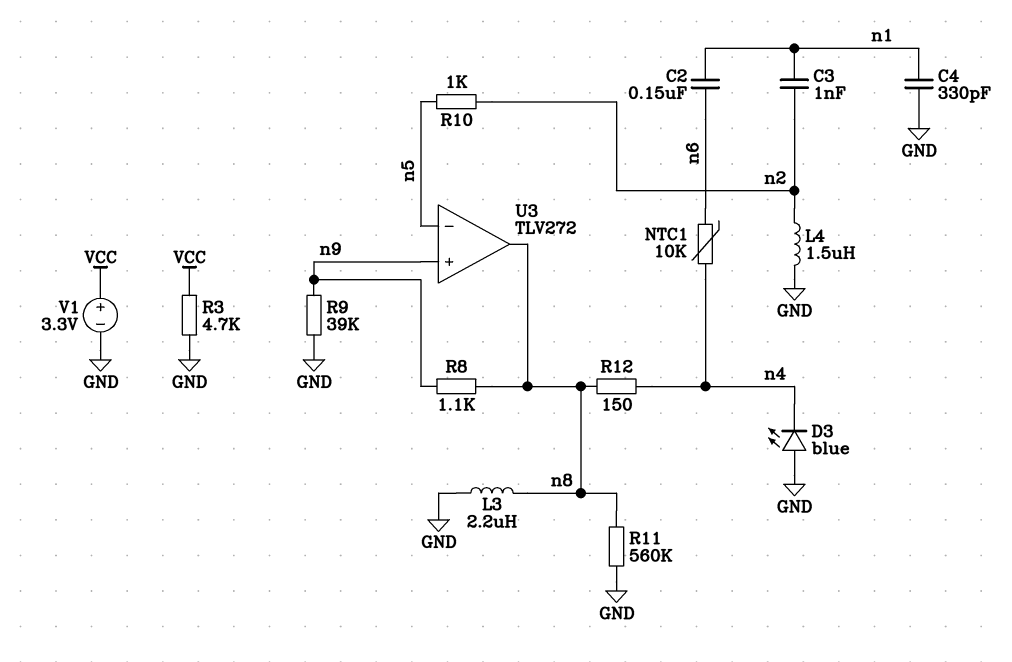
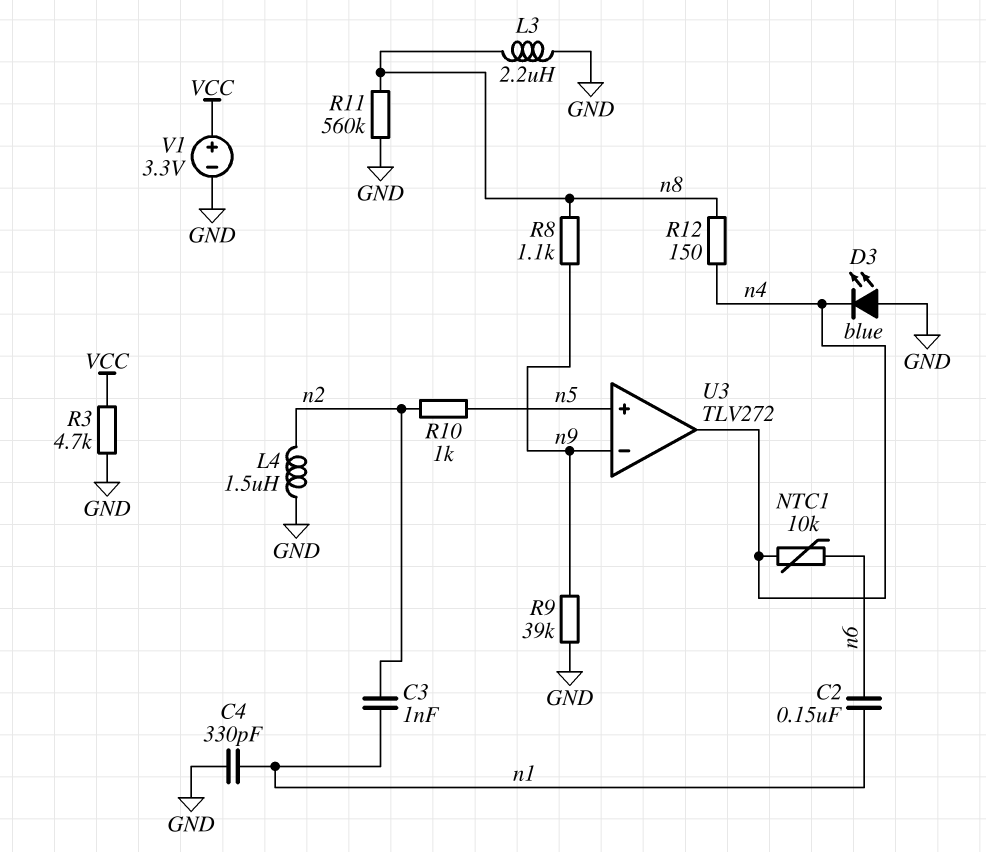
U3 pin in+: n9 -> n5
U3 pin in-: n5 -> n9
U3 pin out: n8 -> n4

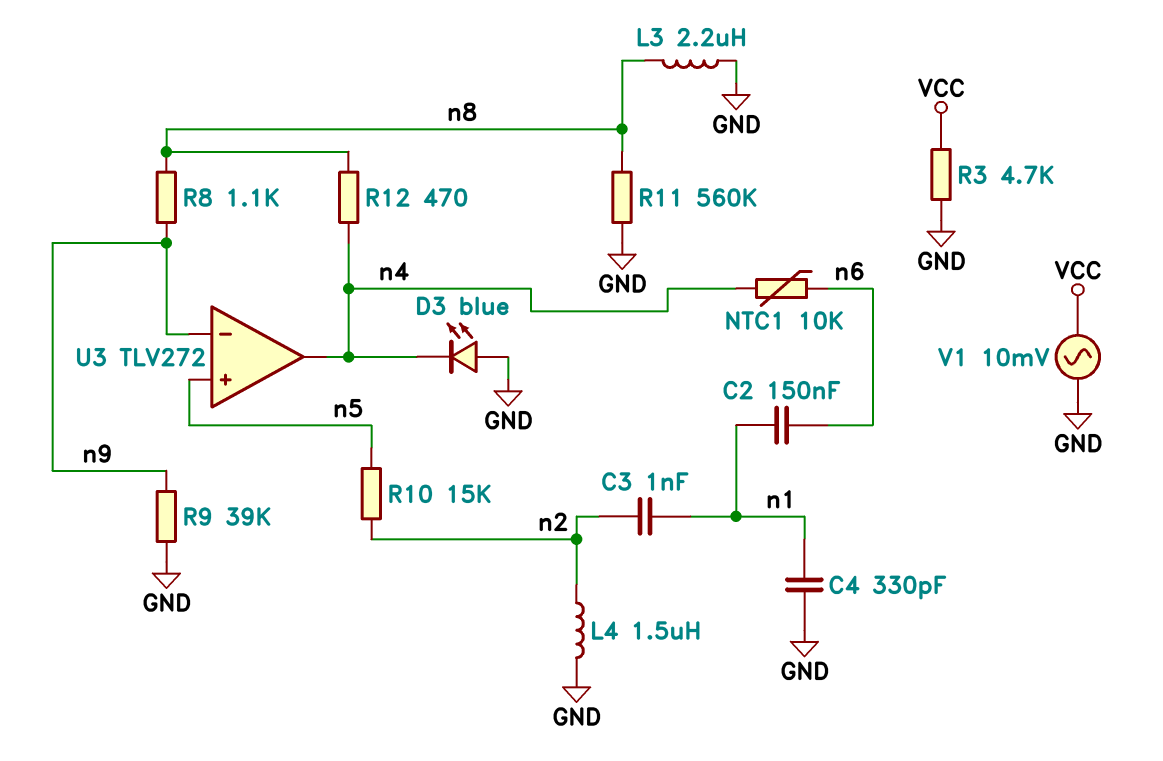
R10: 1k (n2, n5) -> 15k (n2, n5)
R12: 150 (n4, n8) -> 470 (n4, n8)
V1: 3.3V (plus VCC, minus GND) -> AC 10mV (GND, VCC)

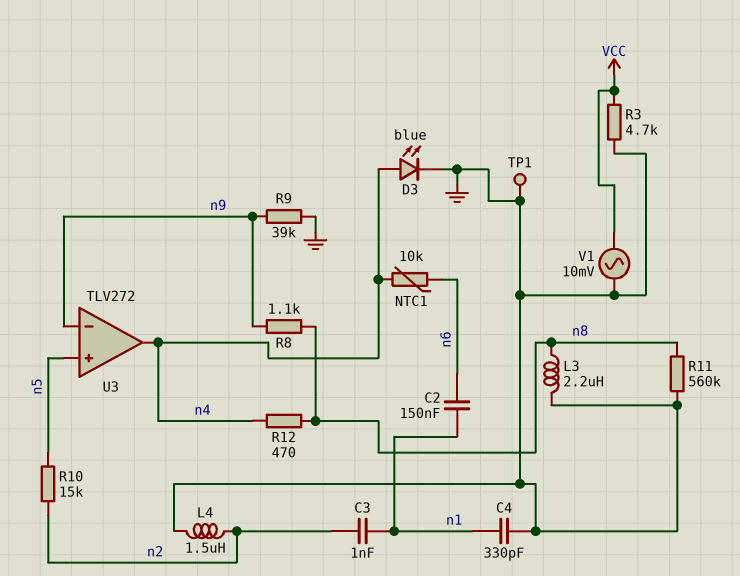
D3: LED blue (A GND, K n4) -> LED blue (A n4, K GND)
TP1: none -> test point (GND)

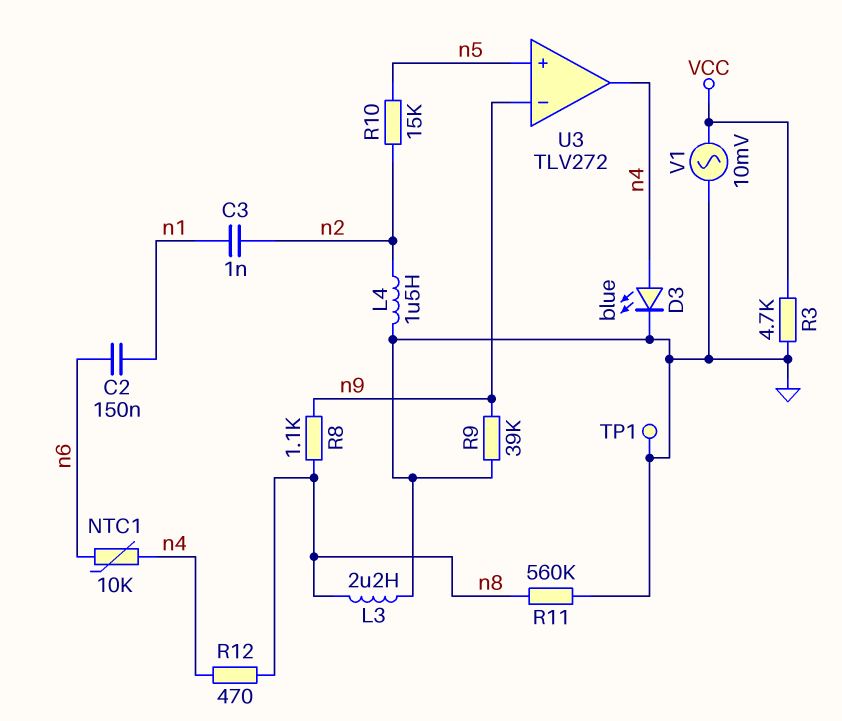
C4: 330pF (GND, n1) -> none

